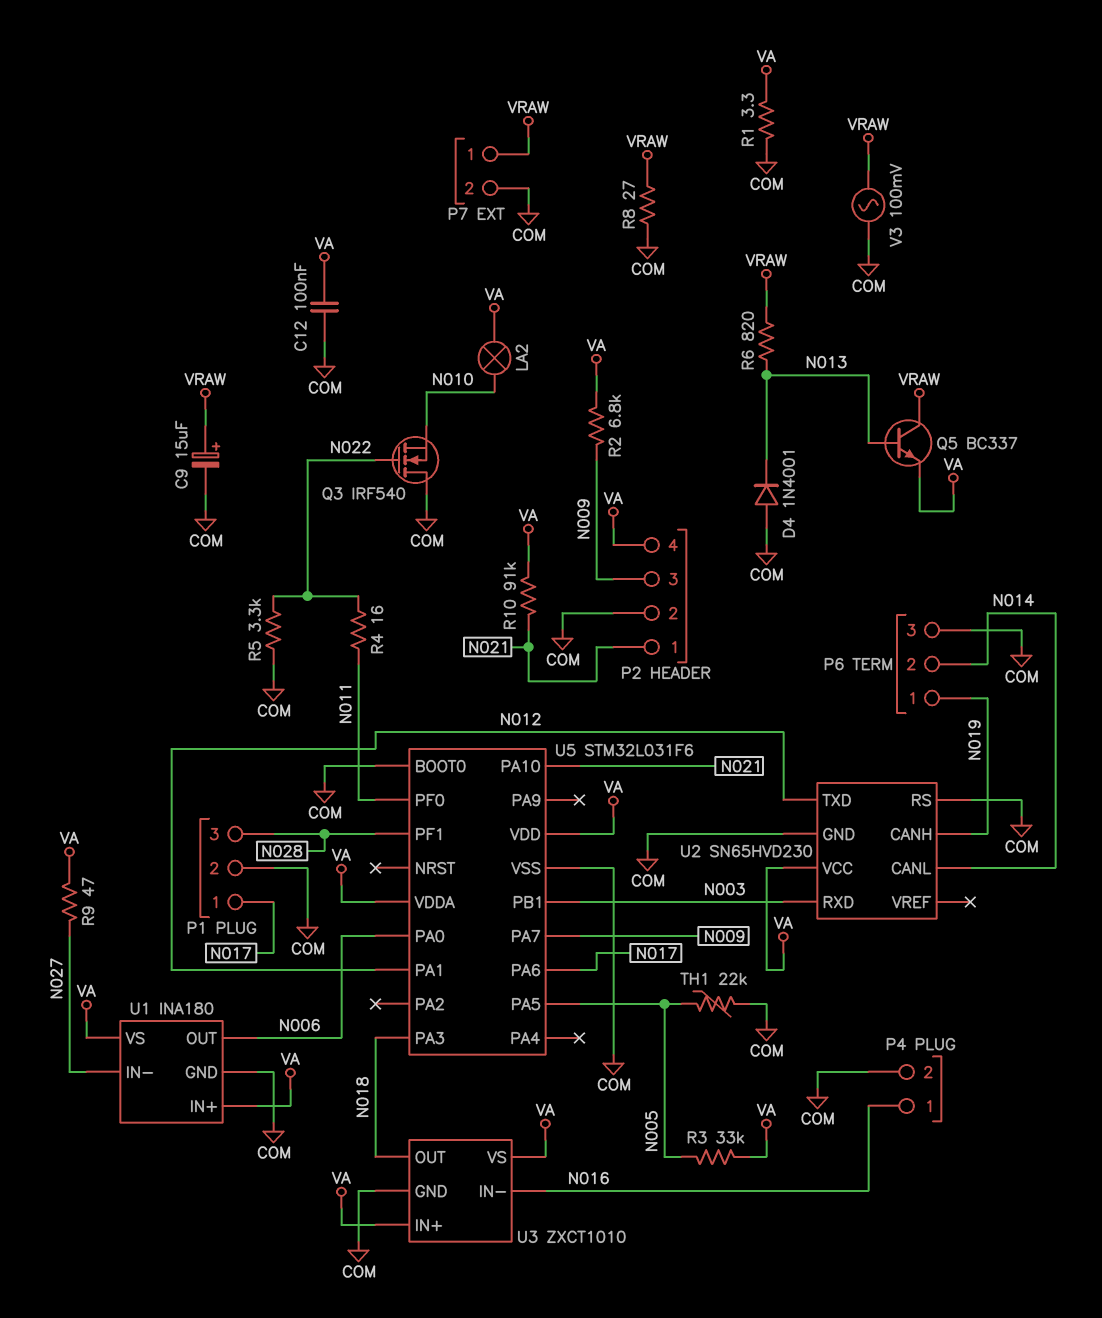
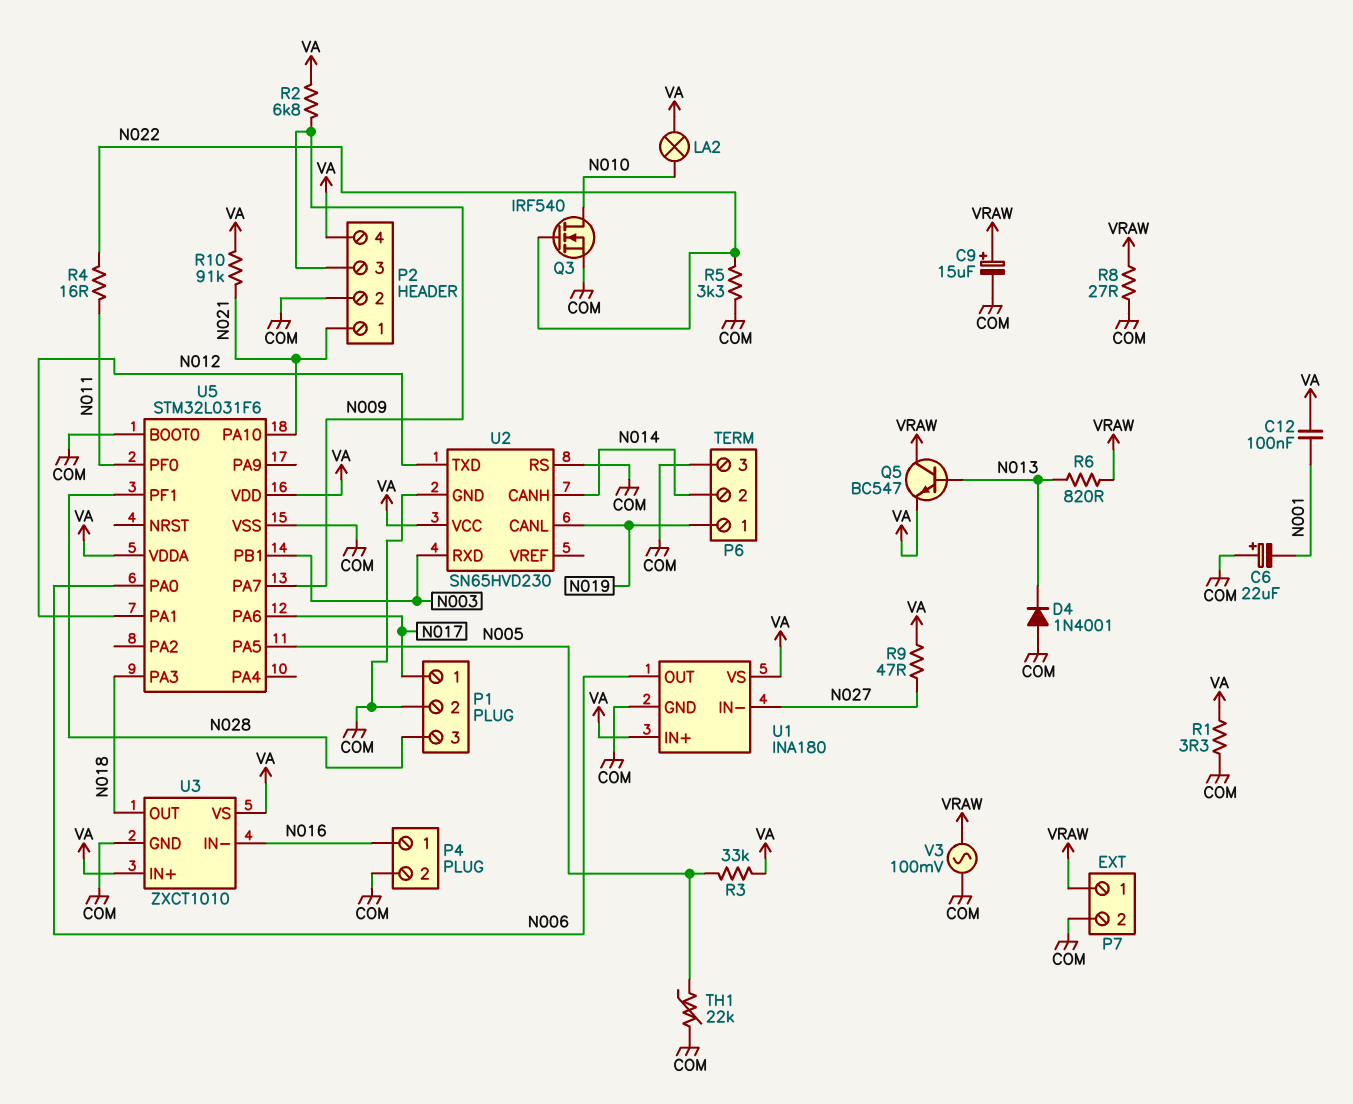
C6: none -> 22uF (plus COM, minus N001)
C12: 100nF (COM, VA) -> 100nF (N001, VA)
Q3: NMOS IRF540 (G N022, D COM, S N010) -> NMOS IRF540 (G N022, D N010, S COM)
Q5: NPN BC337 (B N013, C VRAW, E VA) -> NPN BC547 (B N013, C VRAW, E VA)
U2 pin CANH: N019 -> N014
U2 pin CANL: N014 -> N019

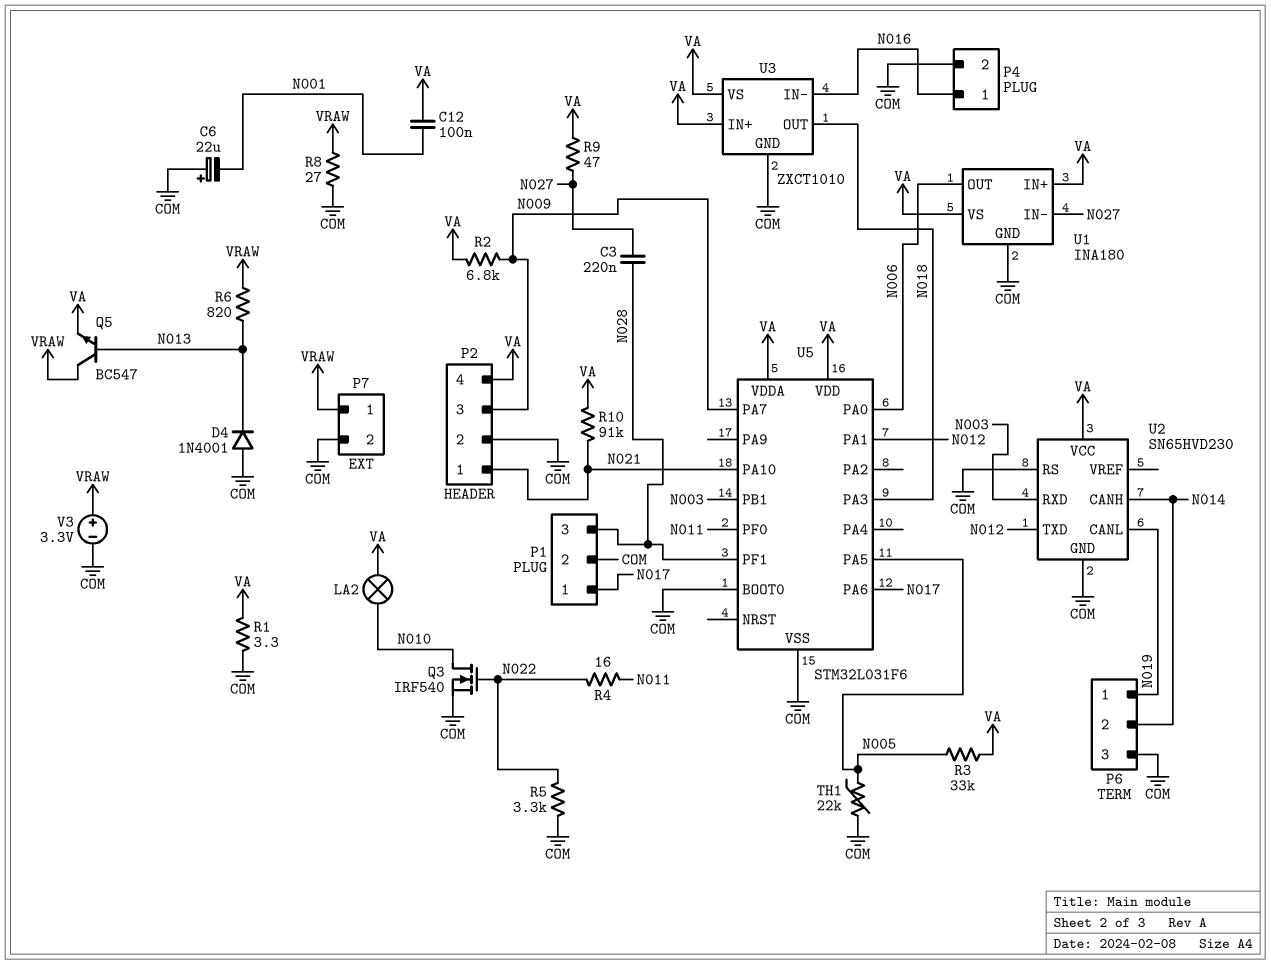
C3: none -> 220nF (N027, N028)
C9: 15uF (plus VRAW, minus COM) -> none
V3: AC 100mV (COM, VRAW) -> 3.3V (plus VRAW, minus COM)

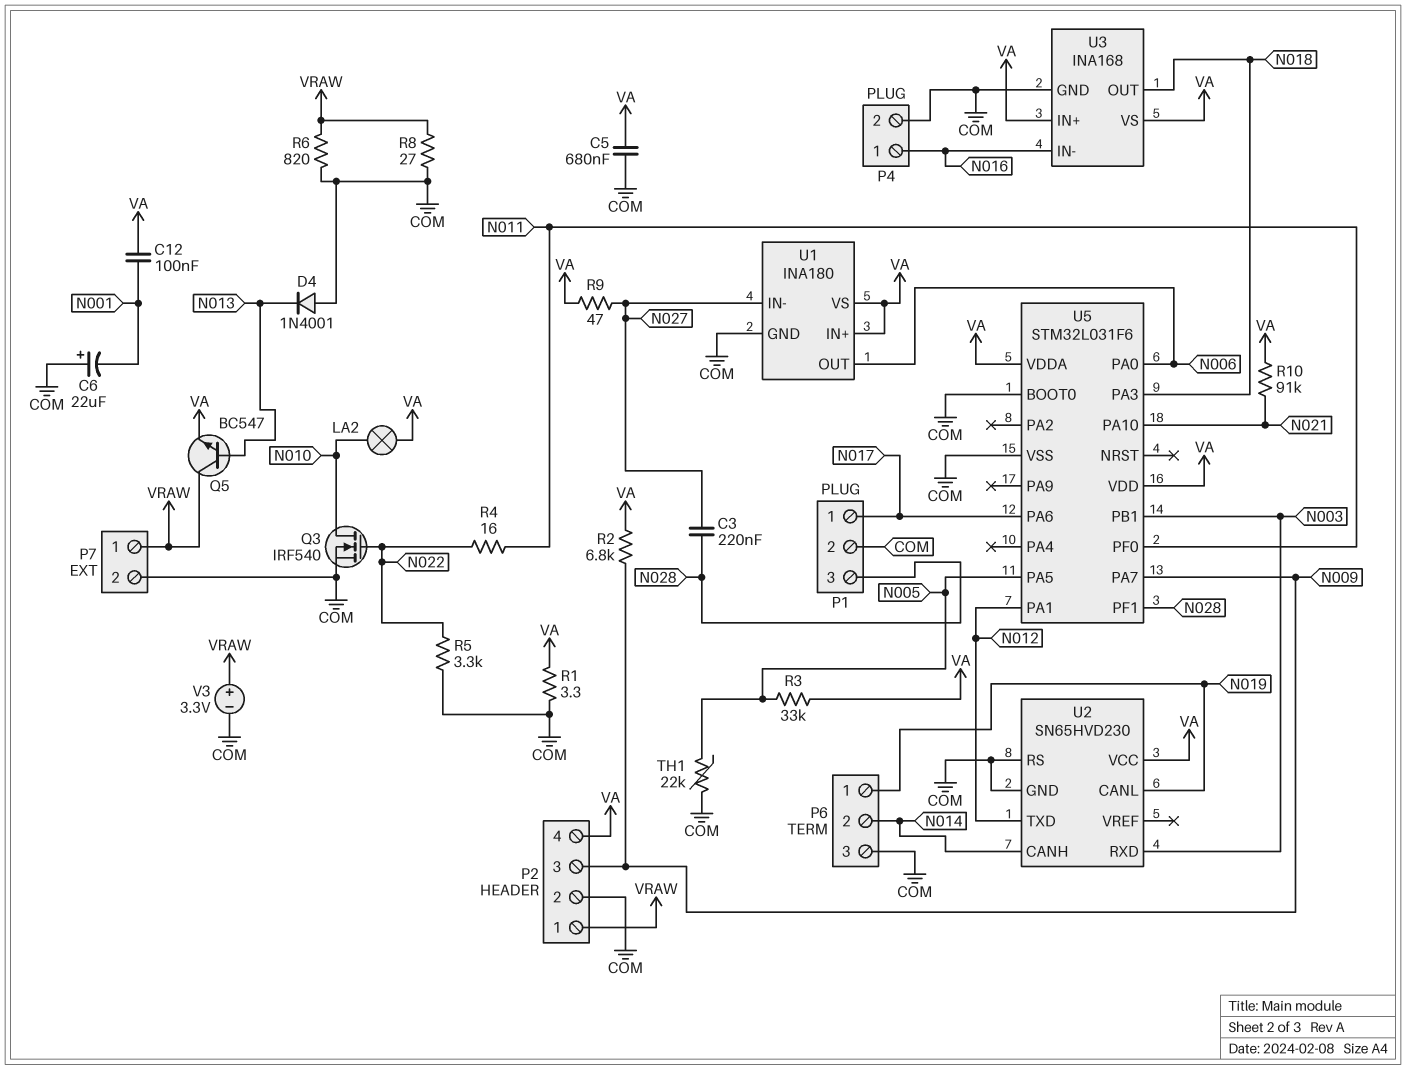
C5: none -> 680nF (COM, VA)
P2 pin 1: N021 -> VRAW
R6: 820 (N013, VRAW) -> 820 (COM, VRAW)
U3: ZXCT1010 -> INA168

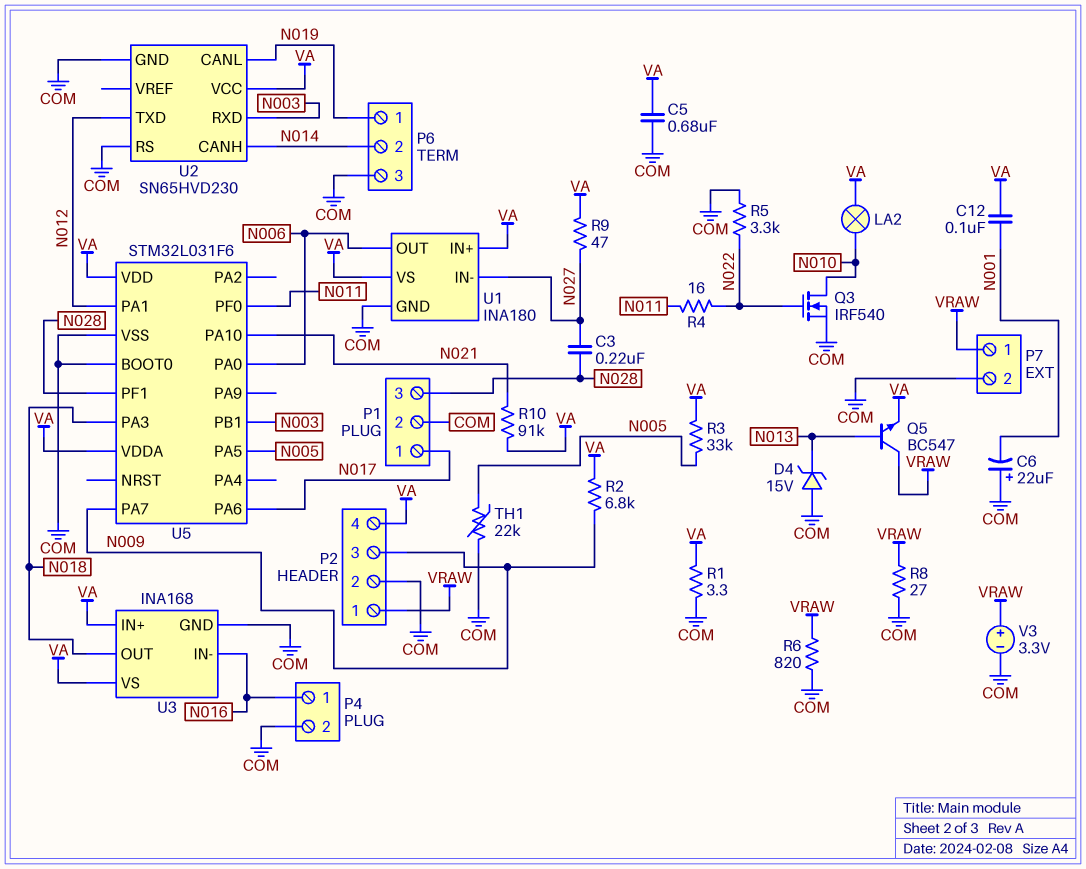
D4: diode 1N4001 (A COM, K N013) -> zener 15V (A COM, K N013)

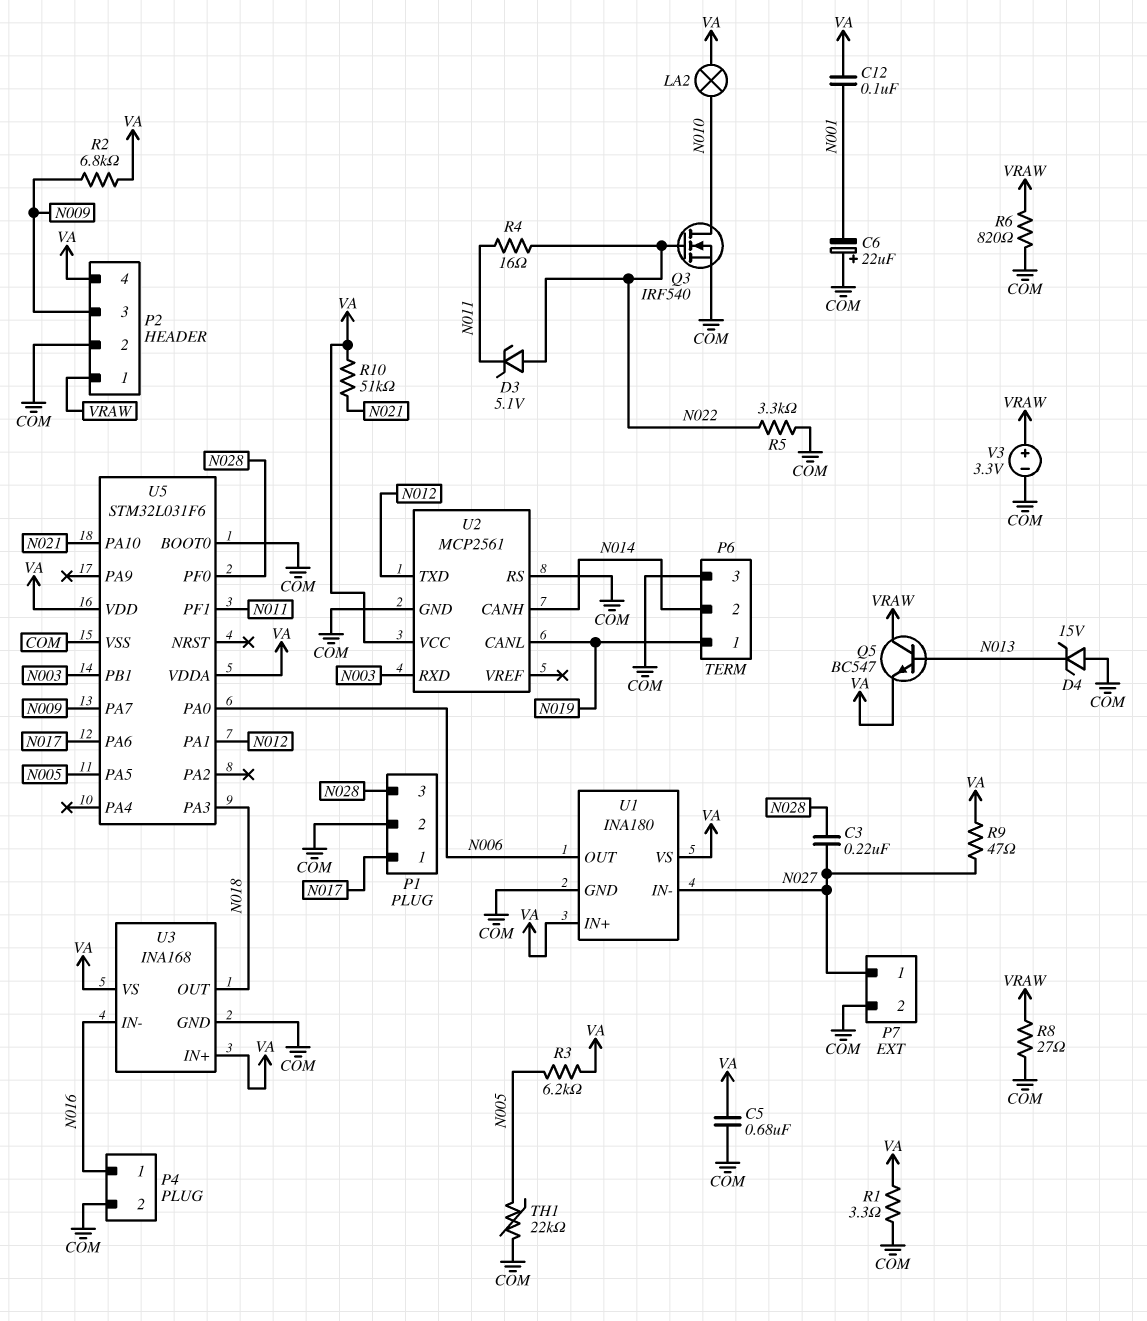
D3: none -> zener 5.1V (A N022, K N011)
P7 pin 1: VRAW -> N027
R3: 33k (N005, VA) -> 6.2k (N005, VA)
R10: 91k (N021, VA) -> 51k (N021, VA)
U2: SN65HVD230 -> MCP2561
U5 pin PF0: N011 -> N028
U5 pin PF1: N028 -> N011

